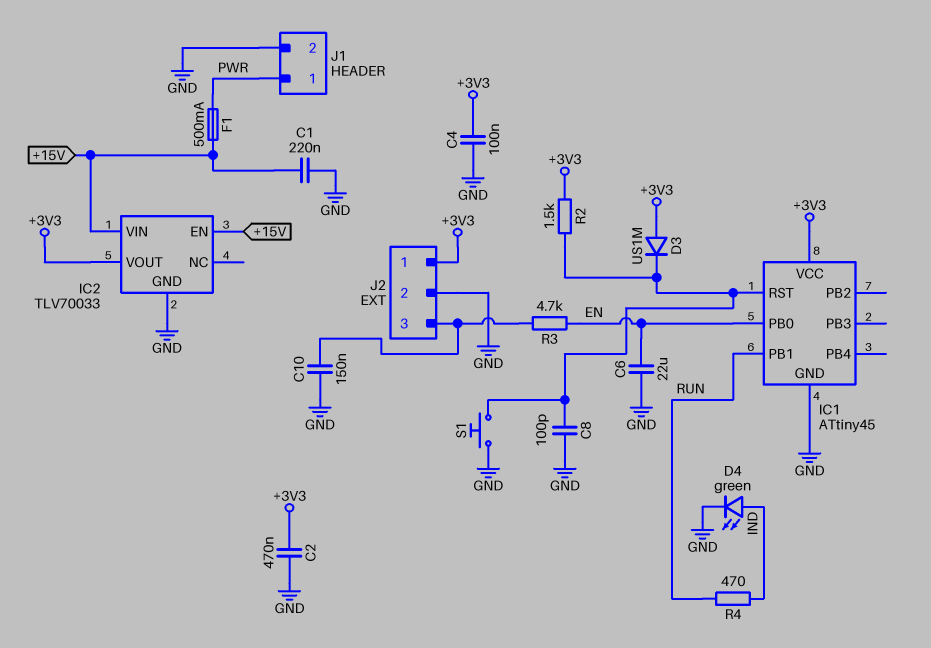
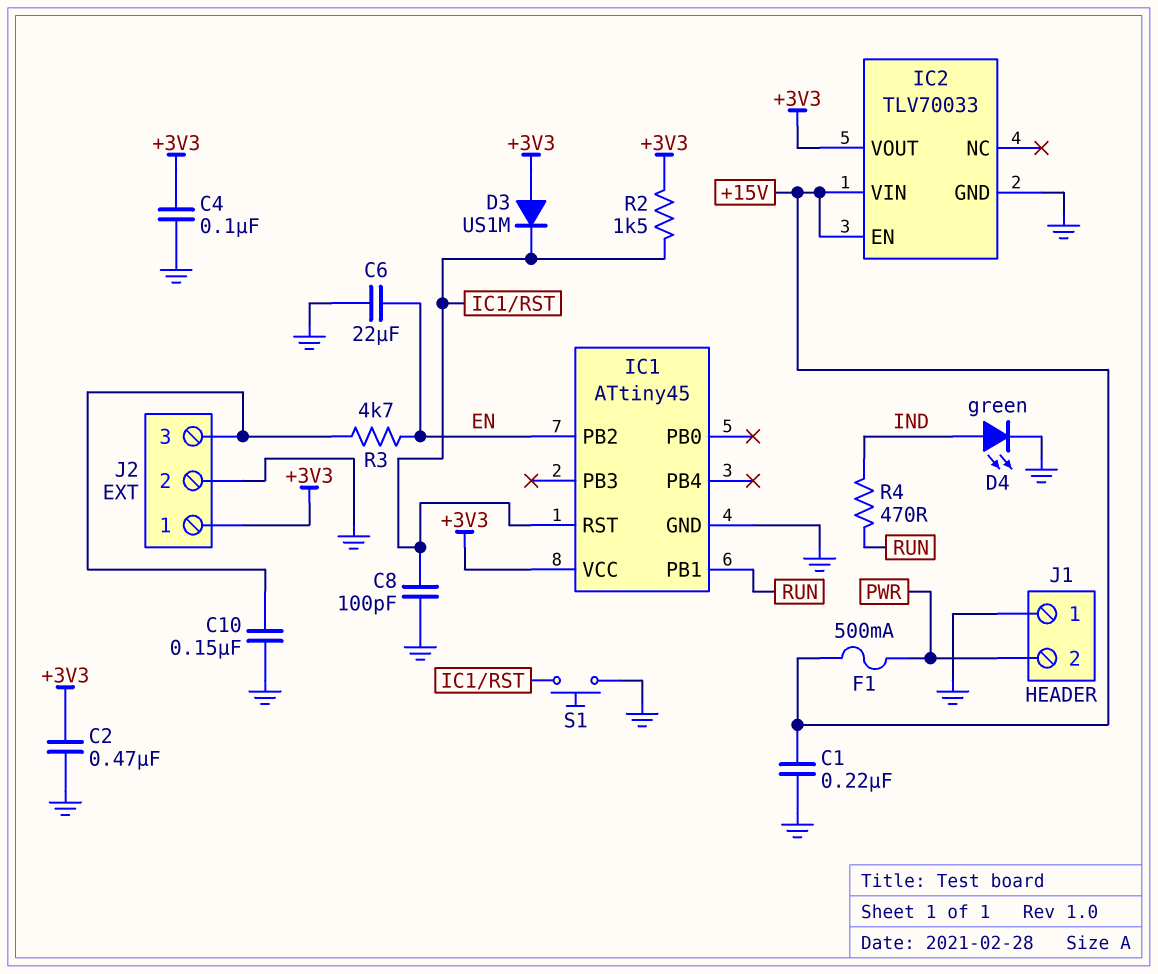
IC1 pin PB0: EN -> none
IC1 pin PB2: none -> EN
J1 pin 1: PWR -> GND
J1 pin 2: GND -> PWR

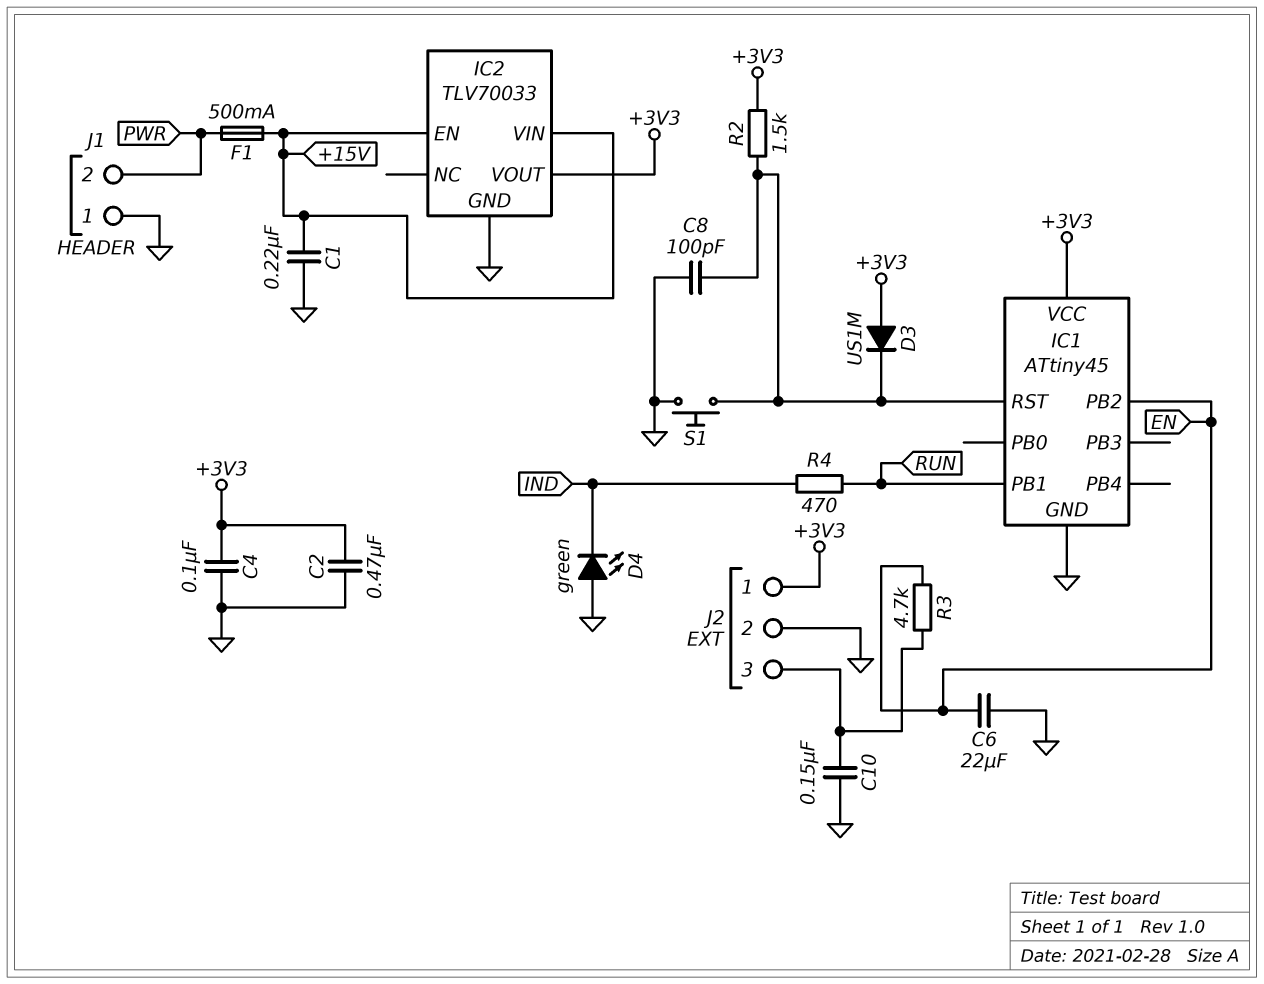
D4: LED green (A IND, K GND) -> LED green (A GND, K IND)

